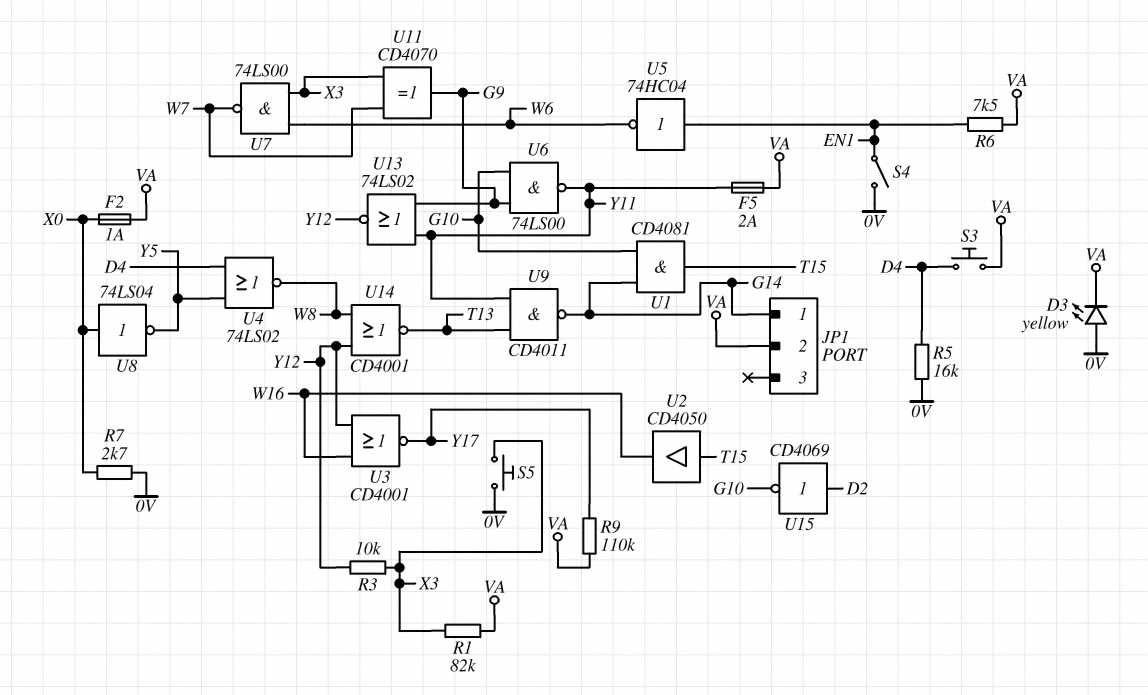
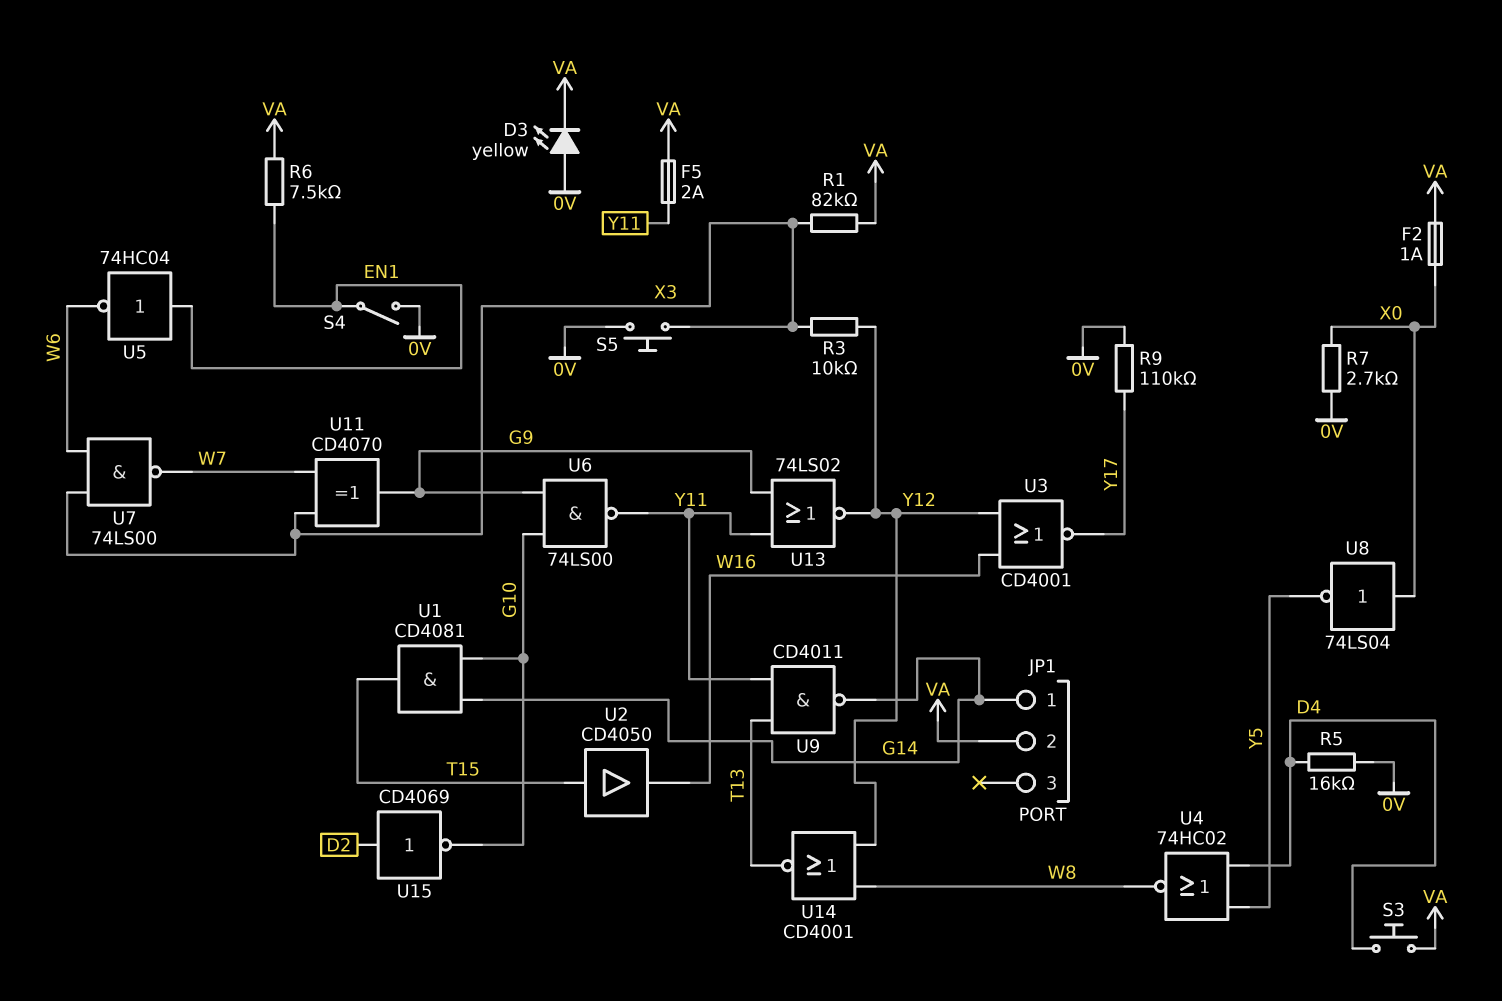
R9: 110k (VA, Y17) -> 110k (0V, Y17)
U4: NOR 74LS02 (in D4, in Y5, out W8) -> NOR 74HC02 (in D4, in Y5, out W8)

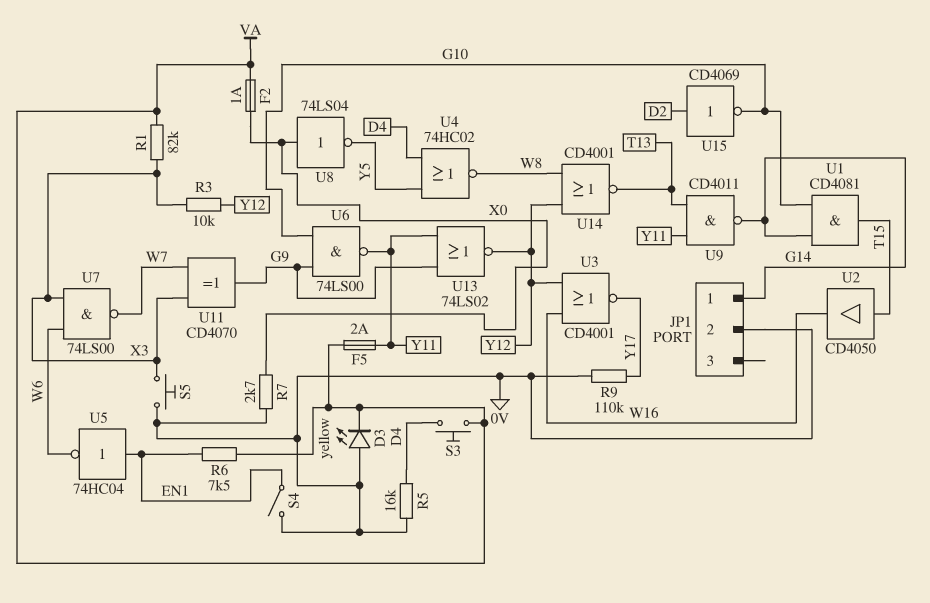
JP1 pin 2: VA -> 0V

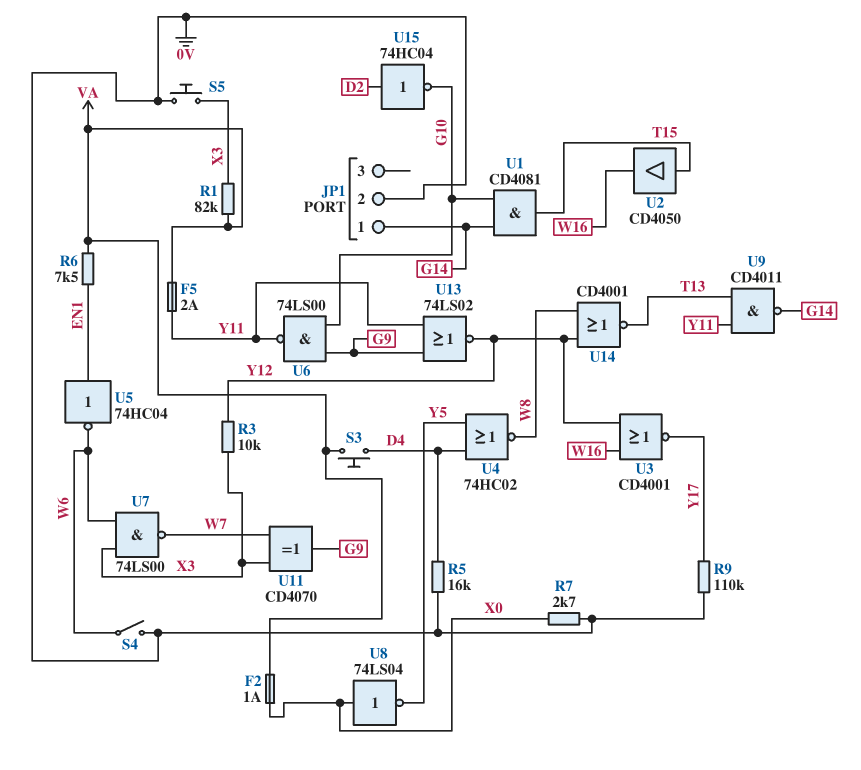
D3: LED yellow (A 0V, K VA) -> none
S4: switch (0V, EN1) -> switch (0V, W6)
U15: NOT CD4069 (in D2, out G10) -> NOT 74HC04 (in D2, out G10)

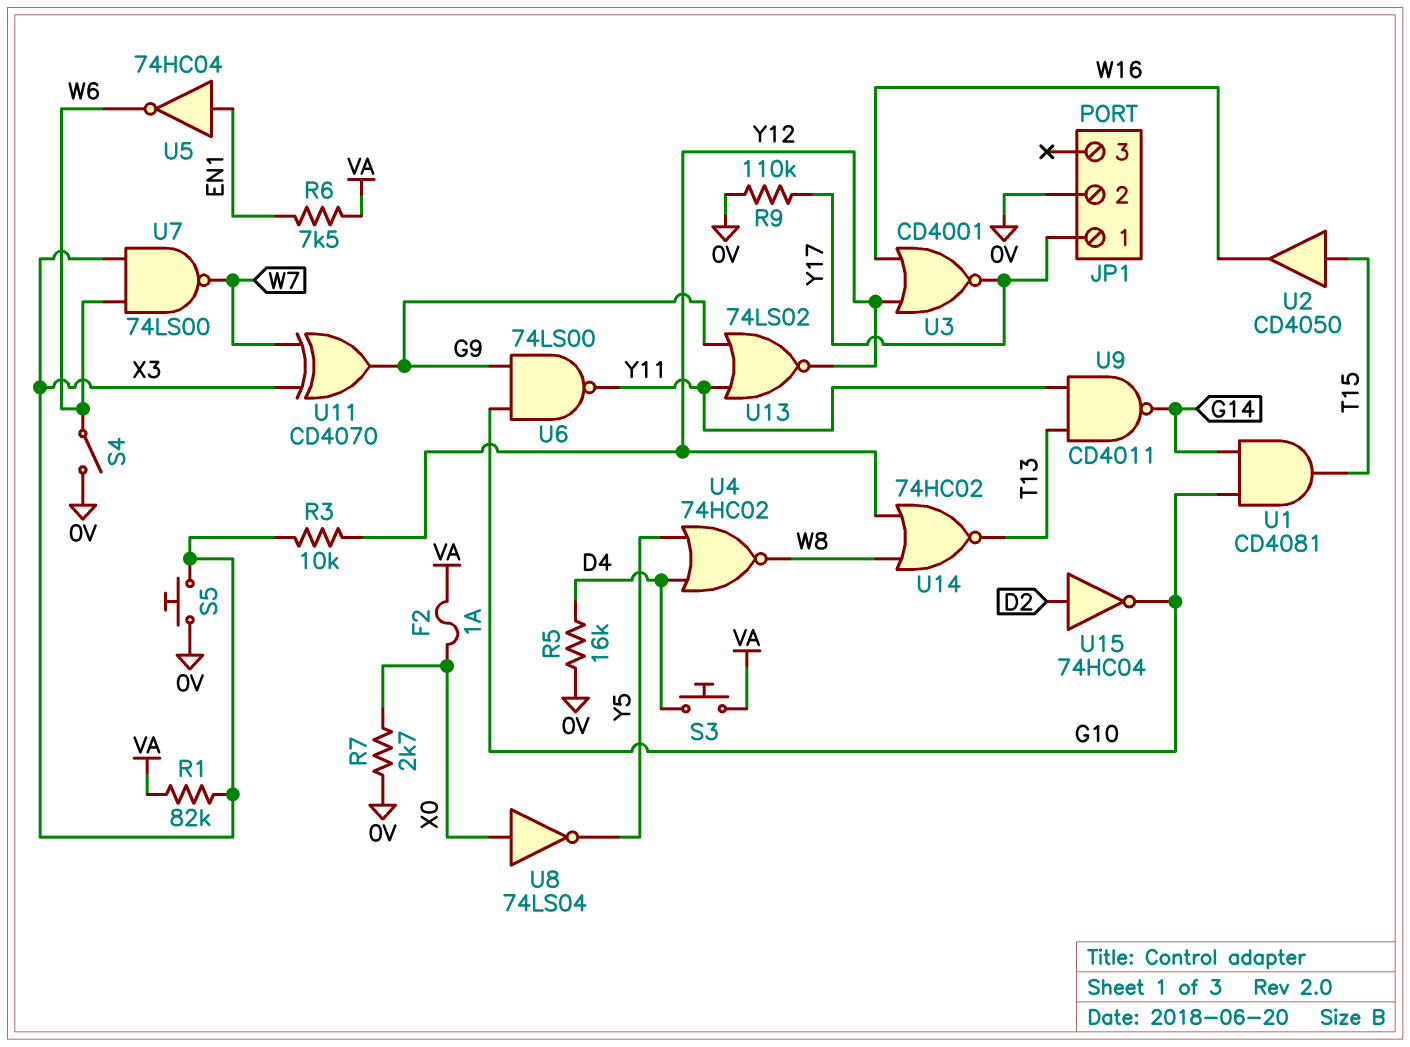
F5: 2A (VA, Y11) -> none
JP1 pin 1: G14 -> Y17
U14: NOR CD4001 (in W8, in Y12, out T13) -> NOR 74HC02 (in W8, in Y12, out T13)

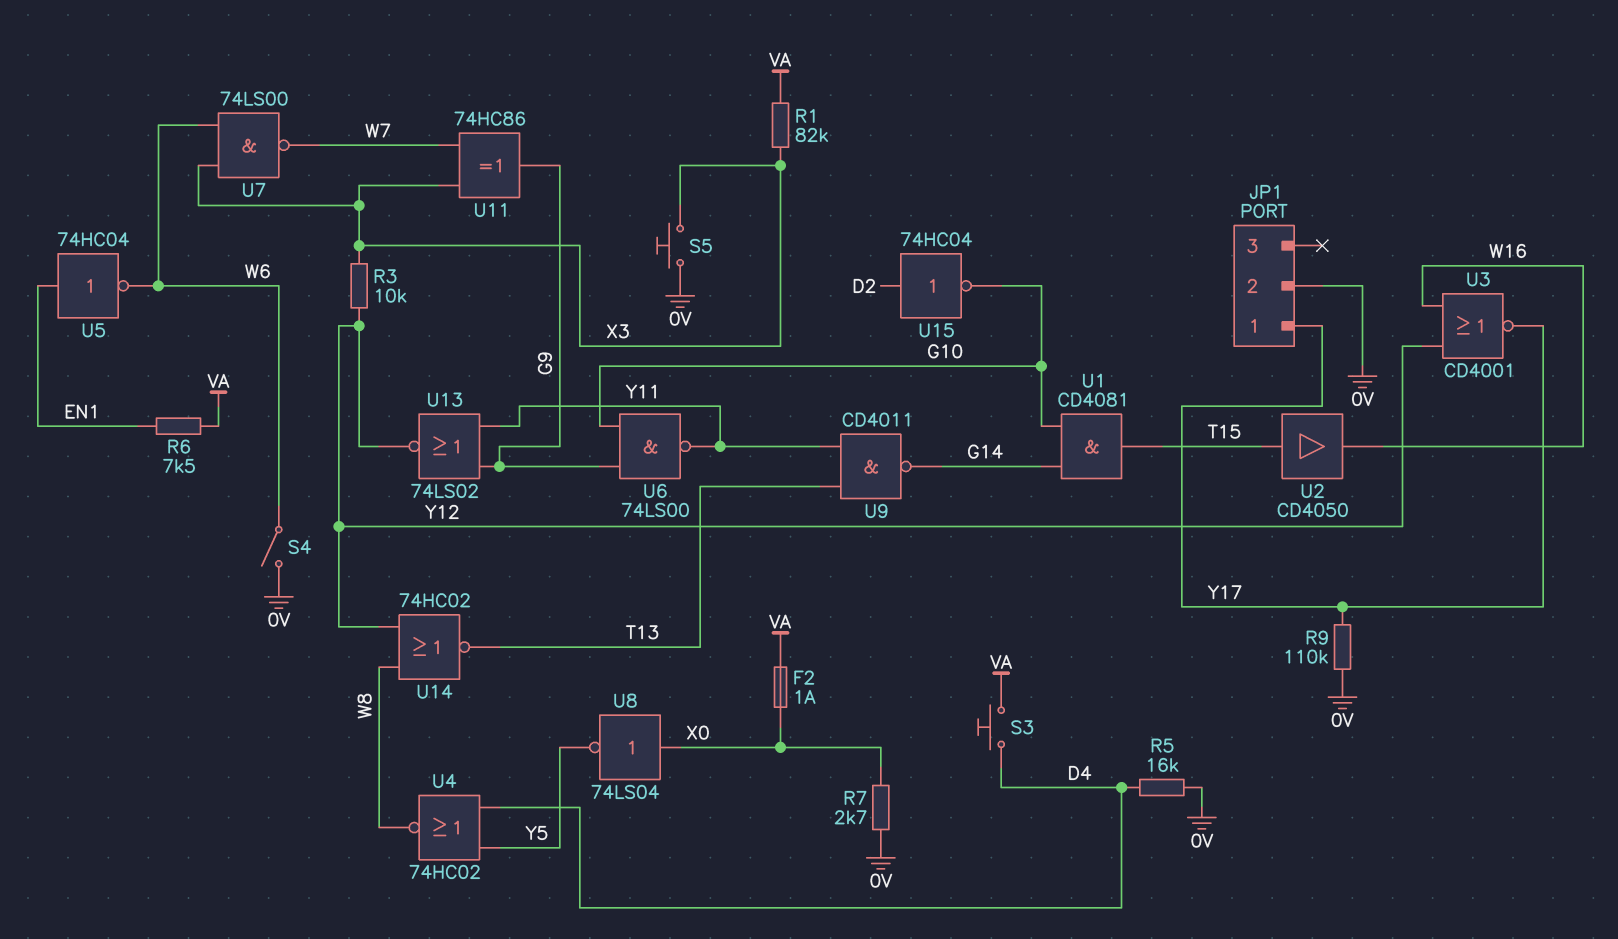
U11: XOR CD4070 (in W7, in X3, out G9) -> XOR 74HC86 (in W7, in X3, out G9)

